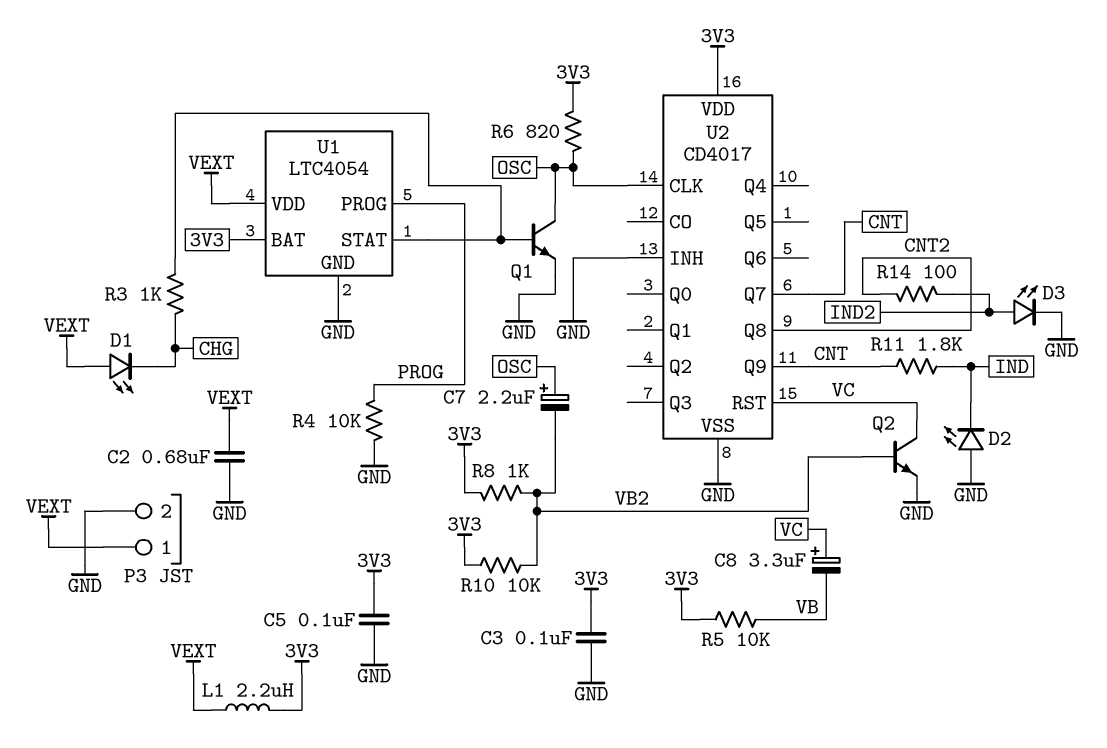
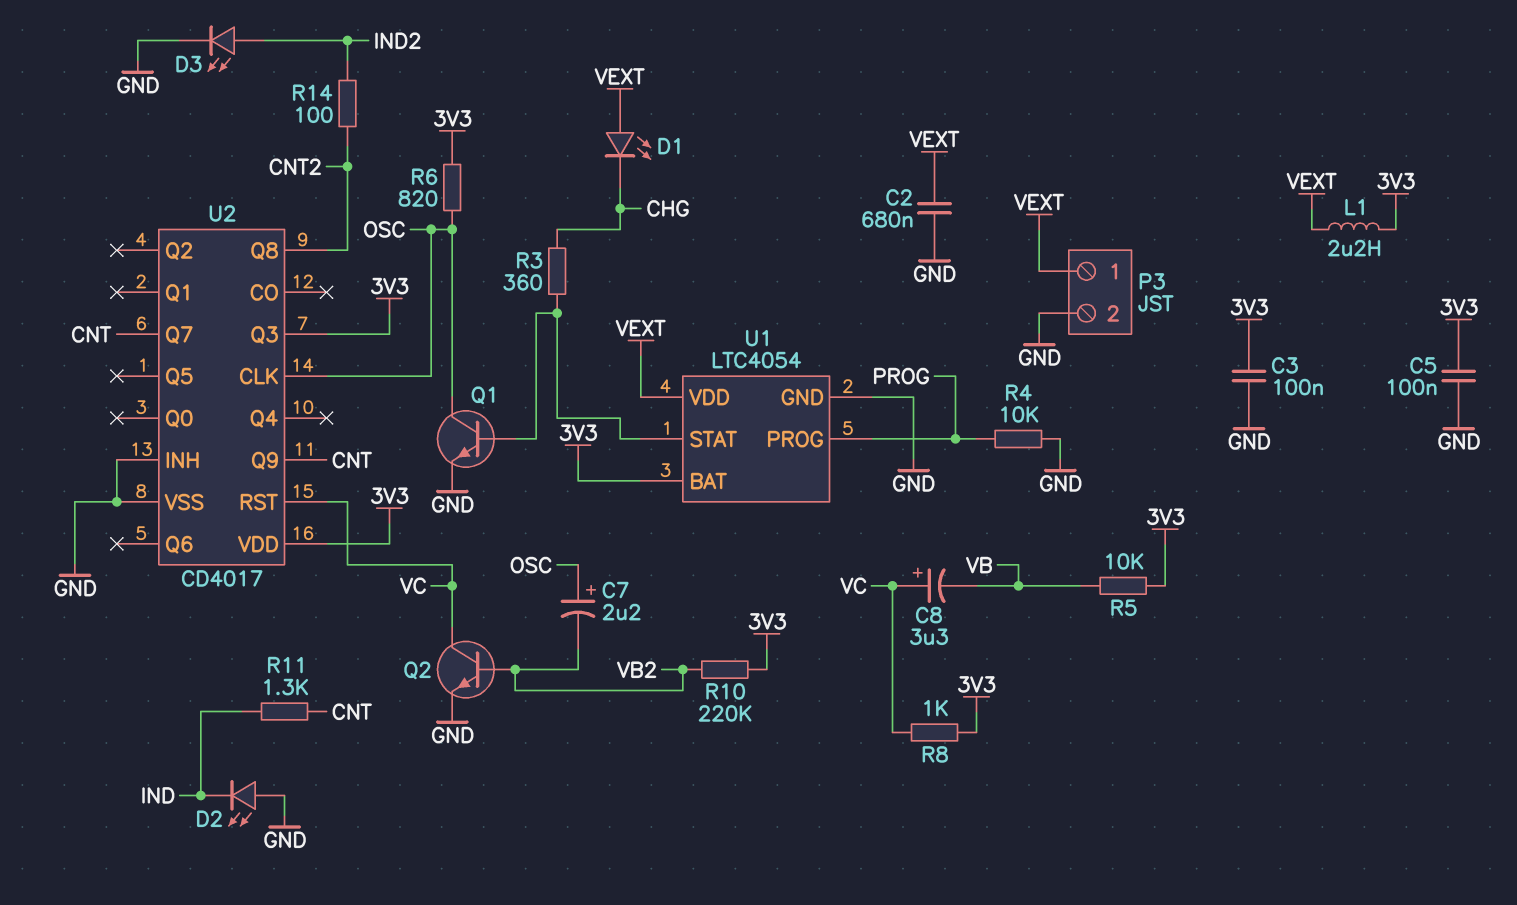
R3: 1k (CHG, U1/STAT) -> 360 (CHG, U1/STAT)
R8: 1k (3V3, VB2) -> 1k (3V3, VC)
R10: 10k (3V3, VB2) -> 220k (3V3, VB2)
R11: 1.8k (CNT, IND) -> 1.3k (CNT, IND)
U2 pin Q3: none -> 3V3

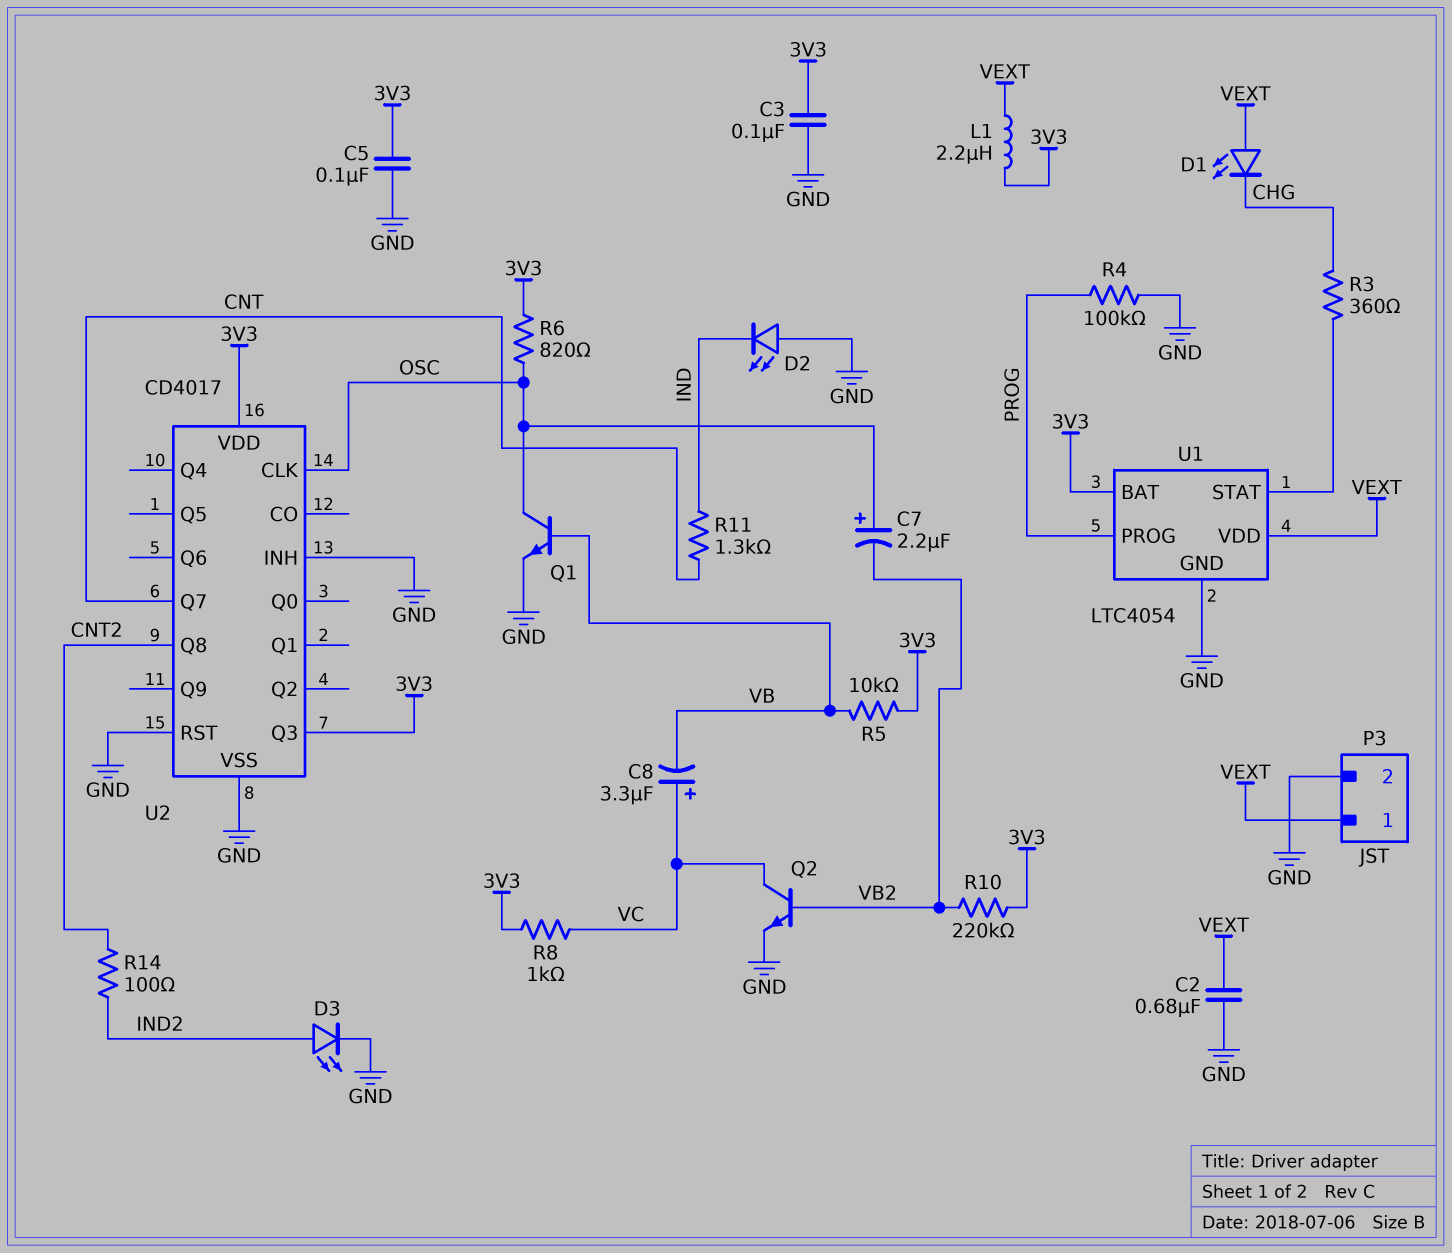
Q1: NPN (B U1/STAT, C OSC, E GND) -> NPN (B VB, C OSC, E GND)
R4: 10k (GND, PROG) -> 100k (GND, PROG)
U2 pin Q9: CNT -> none
U2 pin RST: VC -> GND

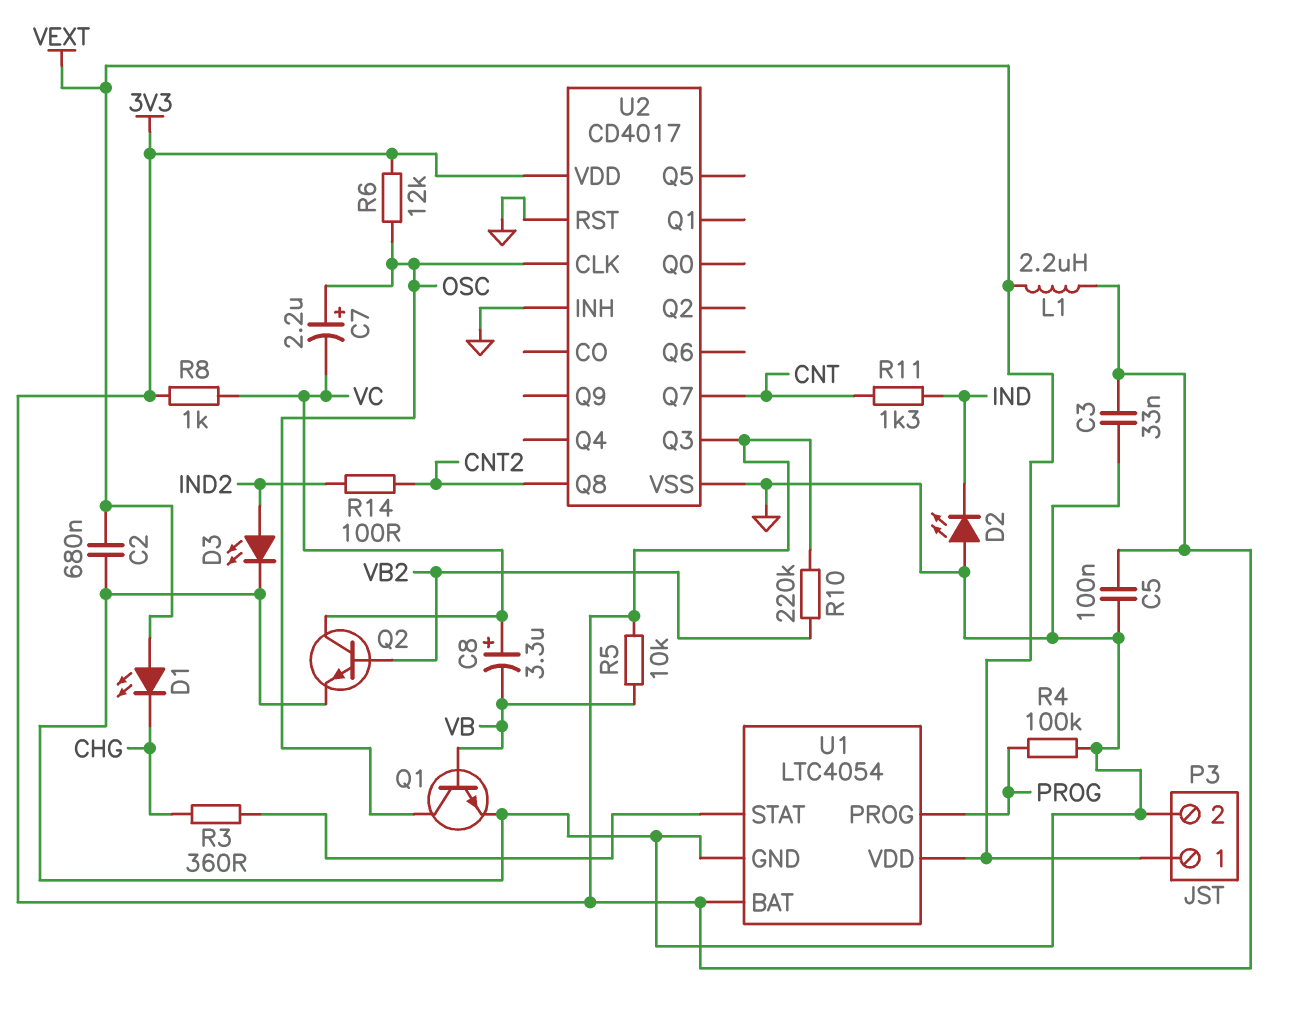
C3: 100nF (3V3, GND) -> 33nF (3V3, GND)
C7: 2.2uF (plus OSC, minus VB2) -> 2.2uF (plus OSC, minus VC)
R6: 820 (3V3, OSC) -> 12k (3V3, OSC)

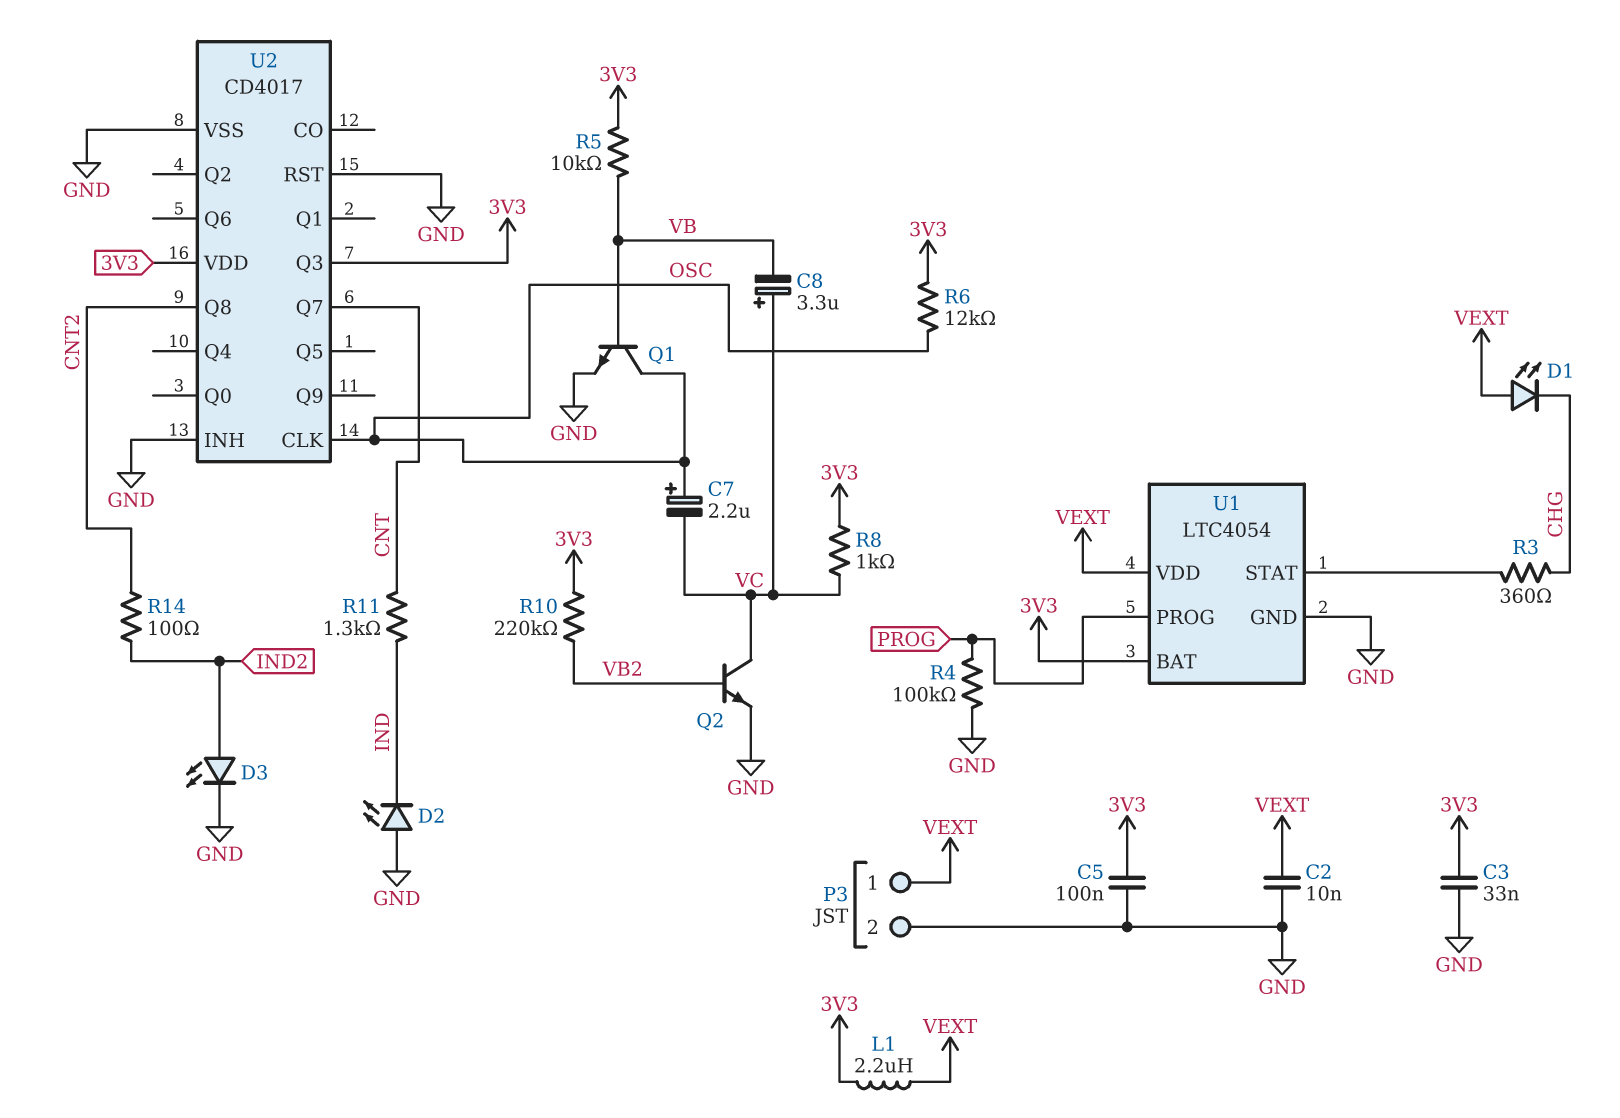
C2: 680nF (GND, VEXT) -> 10nF (GND, VEXT)

